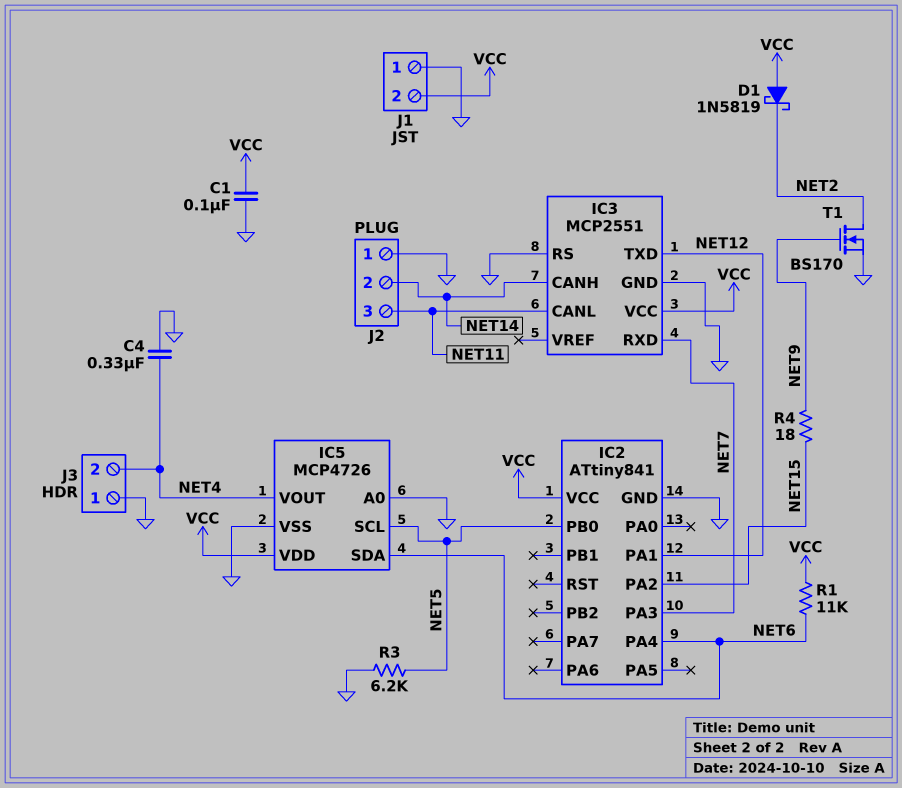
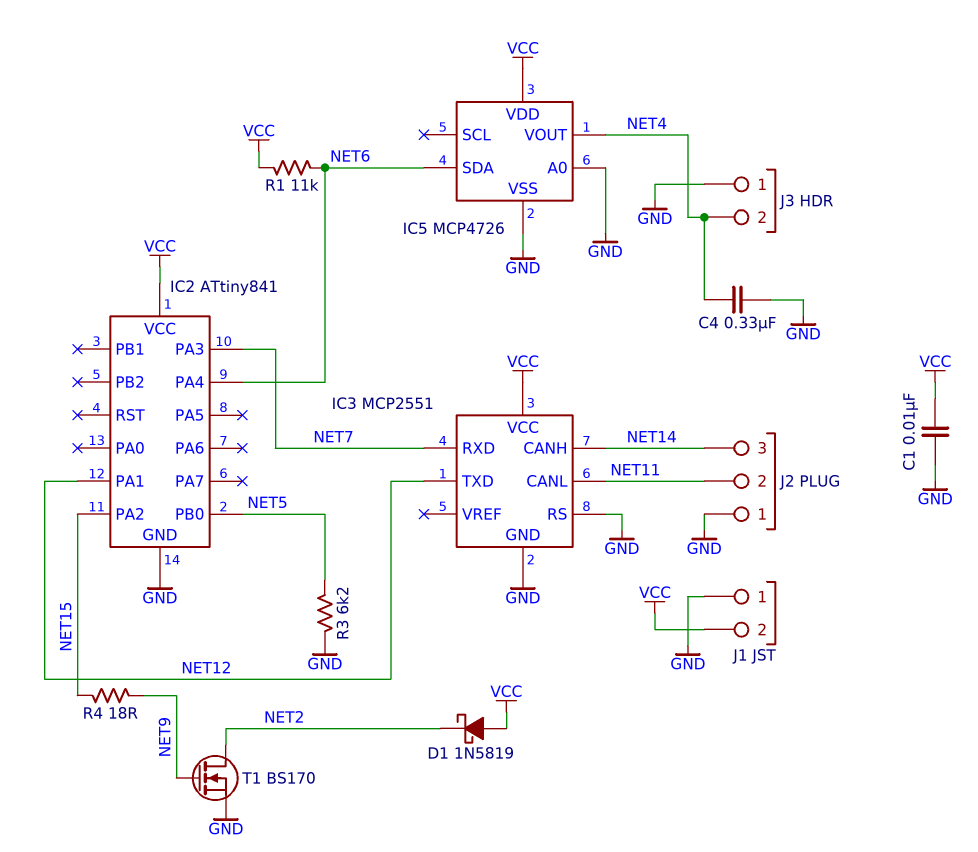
C1: 100nF (GND, VCC) -> 10nF (GND, VCC)
IC5 pin SCL: NET5 -> none
J2 pin 2: NET14 -> NET11
J2 pin 3: NET11 -> NET14

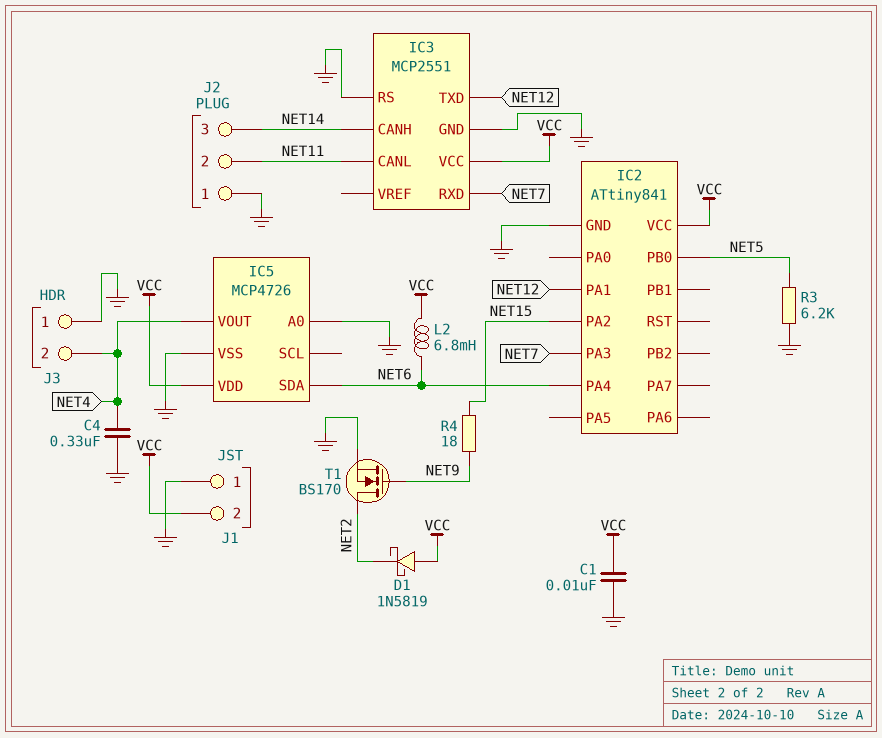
L2: none -> 6.8mH (NET6, VCC)
R1: 11k (NET6, VCC) -> none

